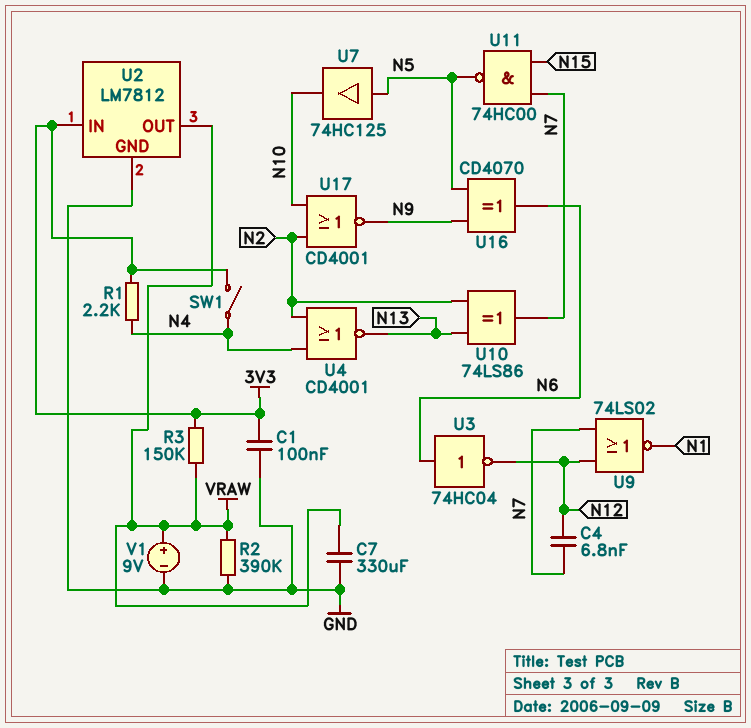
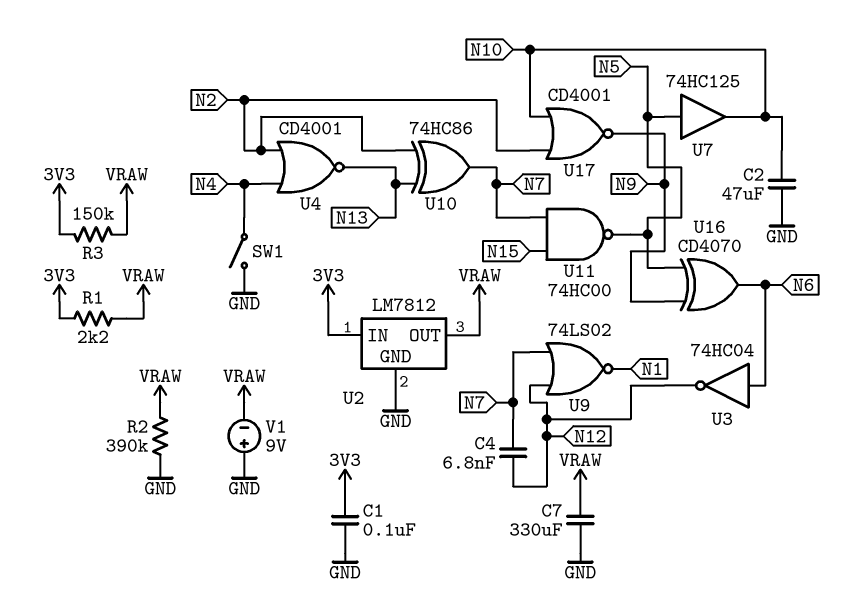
C2: none -> 47uF (GND, N10)
R1: 2.2k (3V3, N4) -> 2.2k (3V3, VRAW)
SW1: switch (3V3, N4) -> switch (GND, N4)
U10: XOR 74LS86 (in N2, in N13, out N7) -> XOR 74HC86 (in N2, in N13, out N7)
V1: 9V (plus VRAW, minus GND) -> 9V (plus GND, minus VRAW)

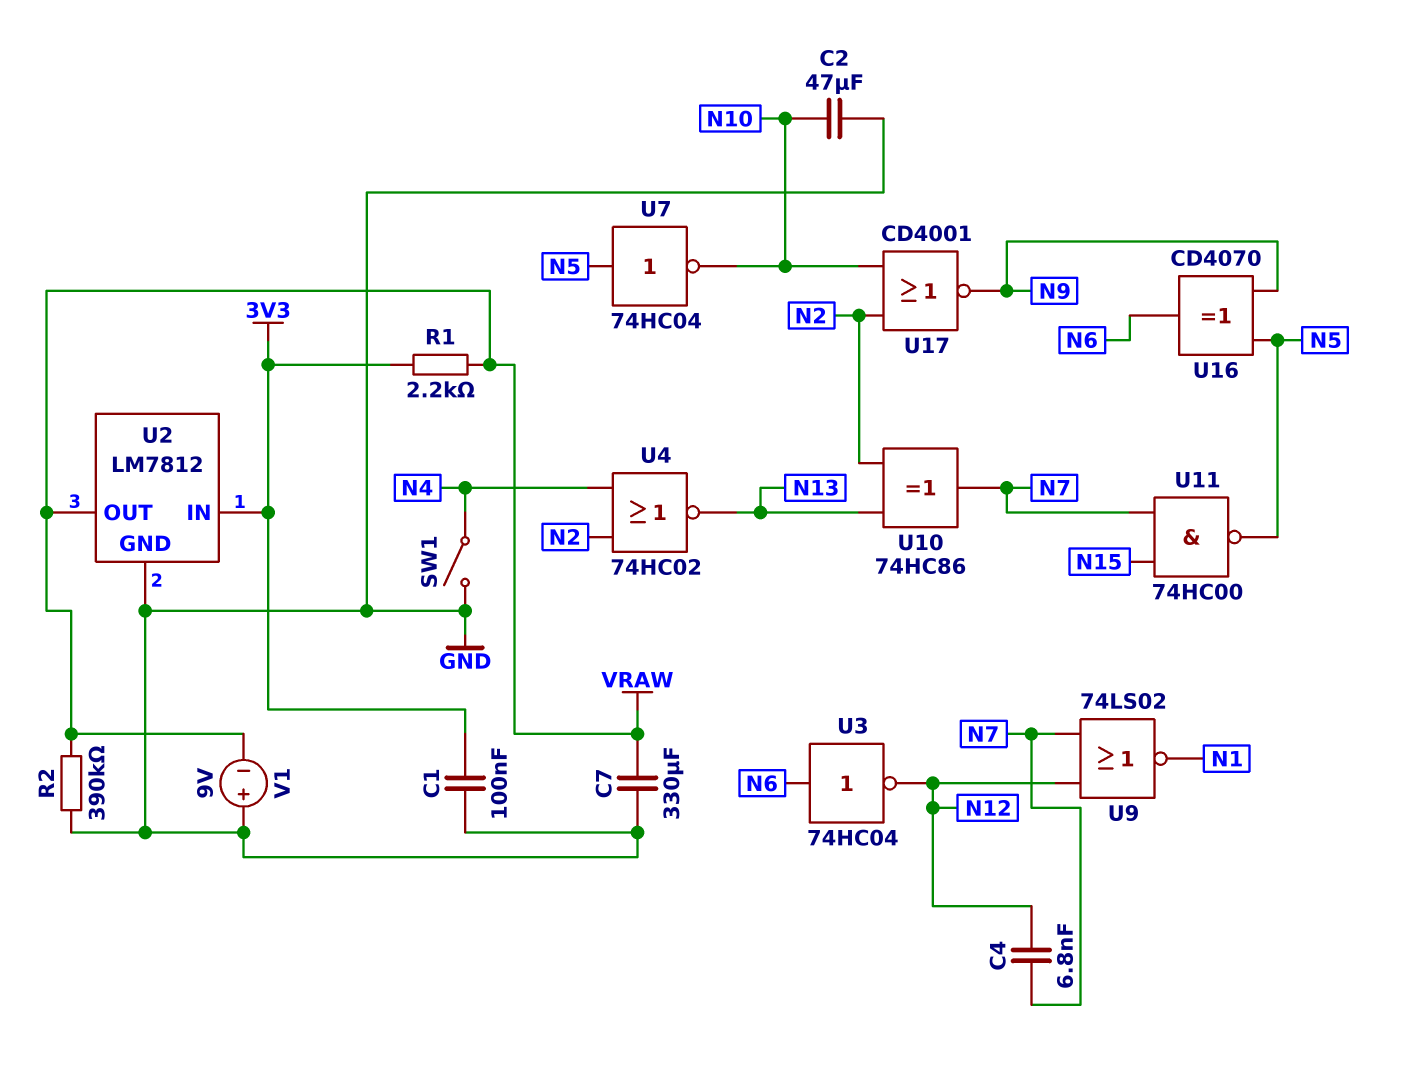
R3: 150k (3V3, VRAW) -> none
U4: NOR CD4001 (in N2, in N4, out N13) -> NOR 74HC02 (in N2, in N4, out N13)
U7: buffer 74HC125 (in N5, out N10) -> NOT 74HC04 (in N5, out N10)

